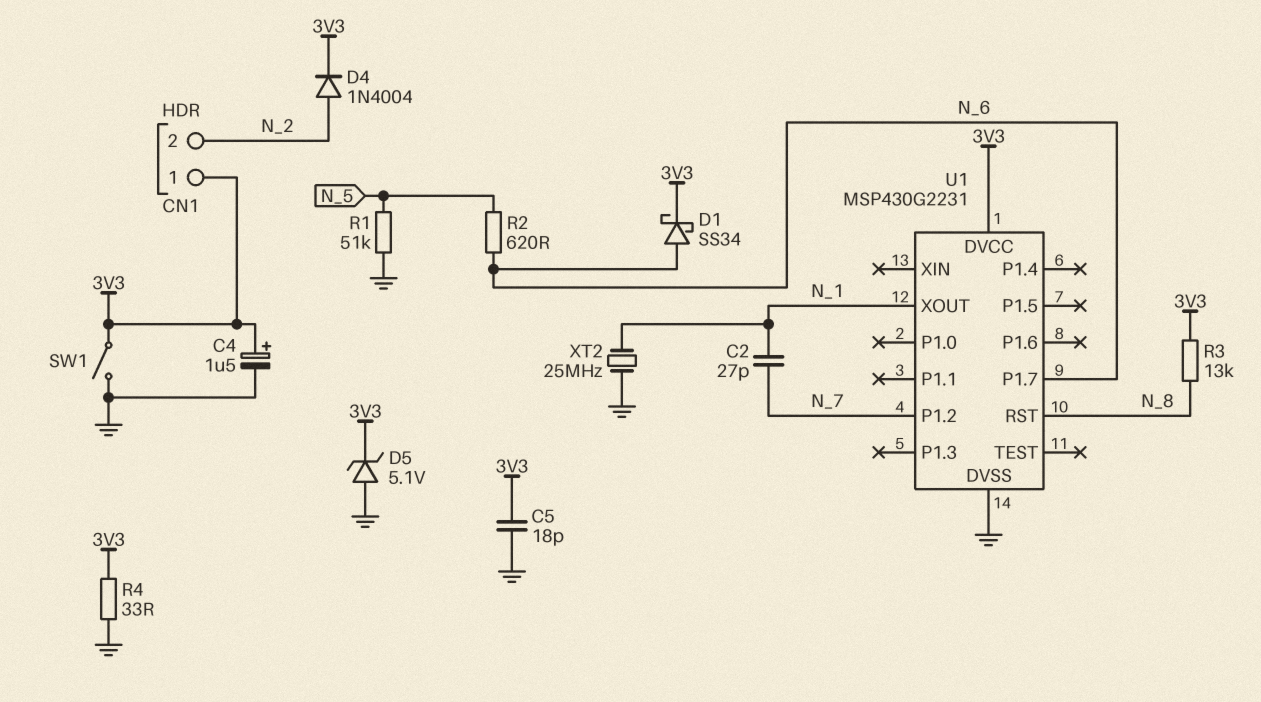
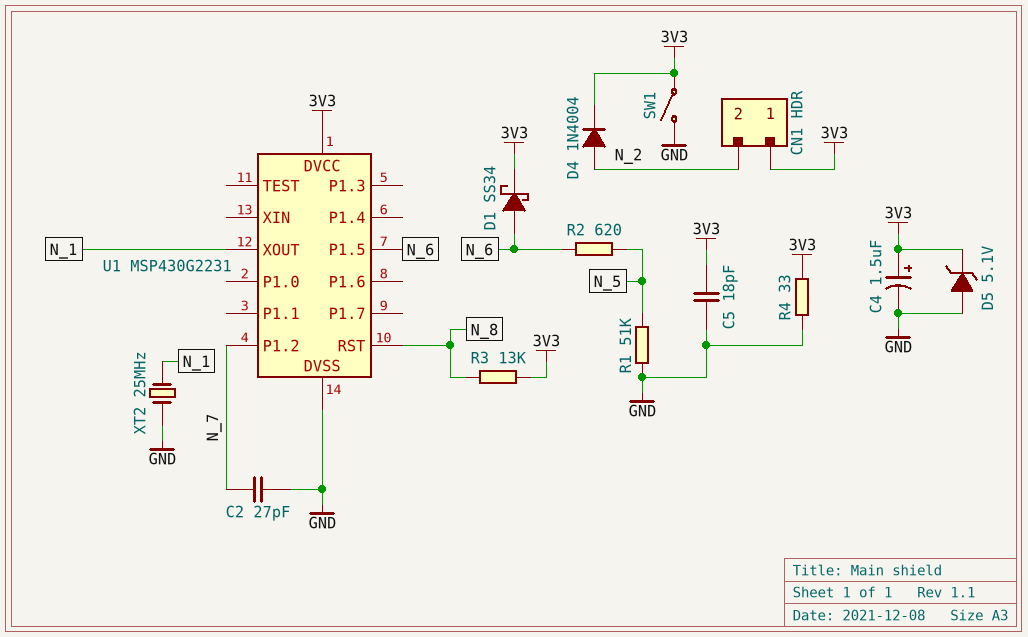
C2: 27pF (N_1, N_7) -> 27pF (GND, N_7)
U1 pin P1.5: none -> N_6
U1 pin P1.7: N_6 -> none

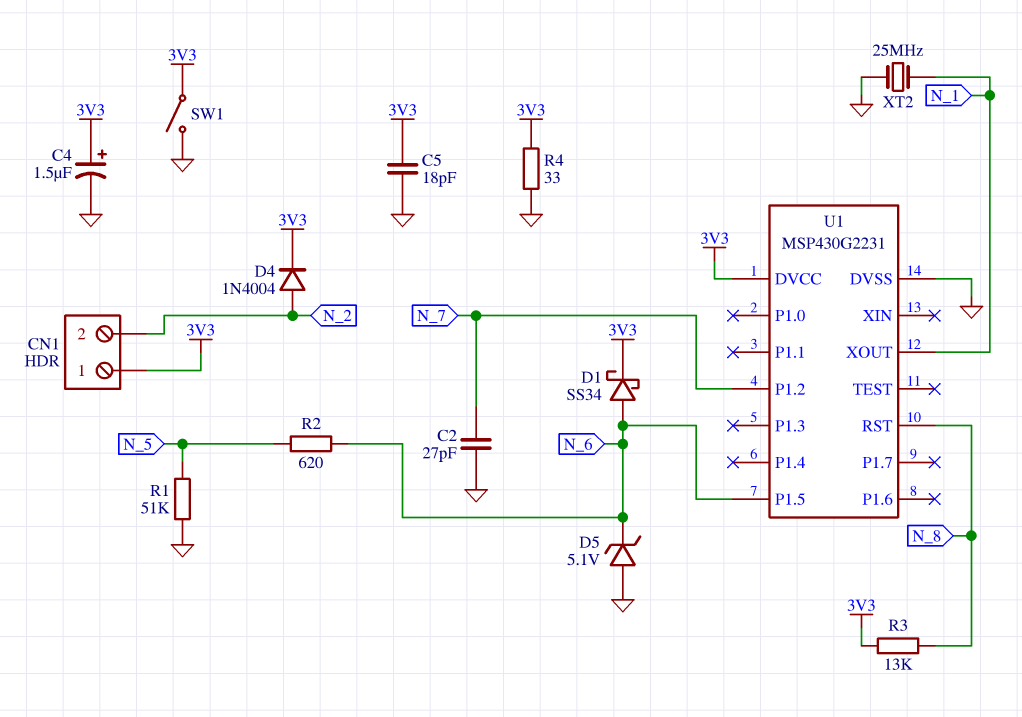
D5: zener 5.1V (A GND, K 3V3) -> zener 5.1V (A GND, K N_6)

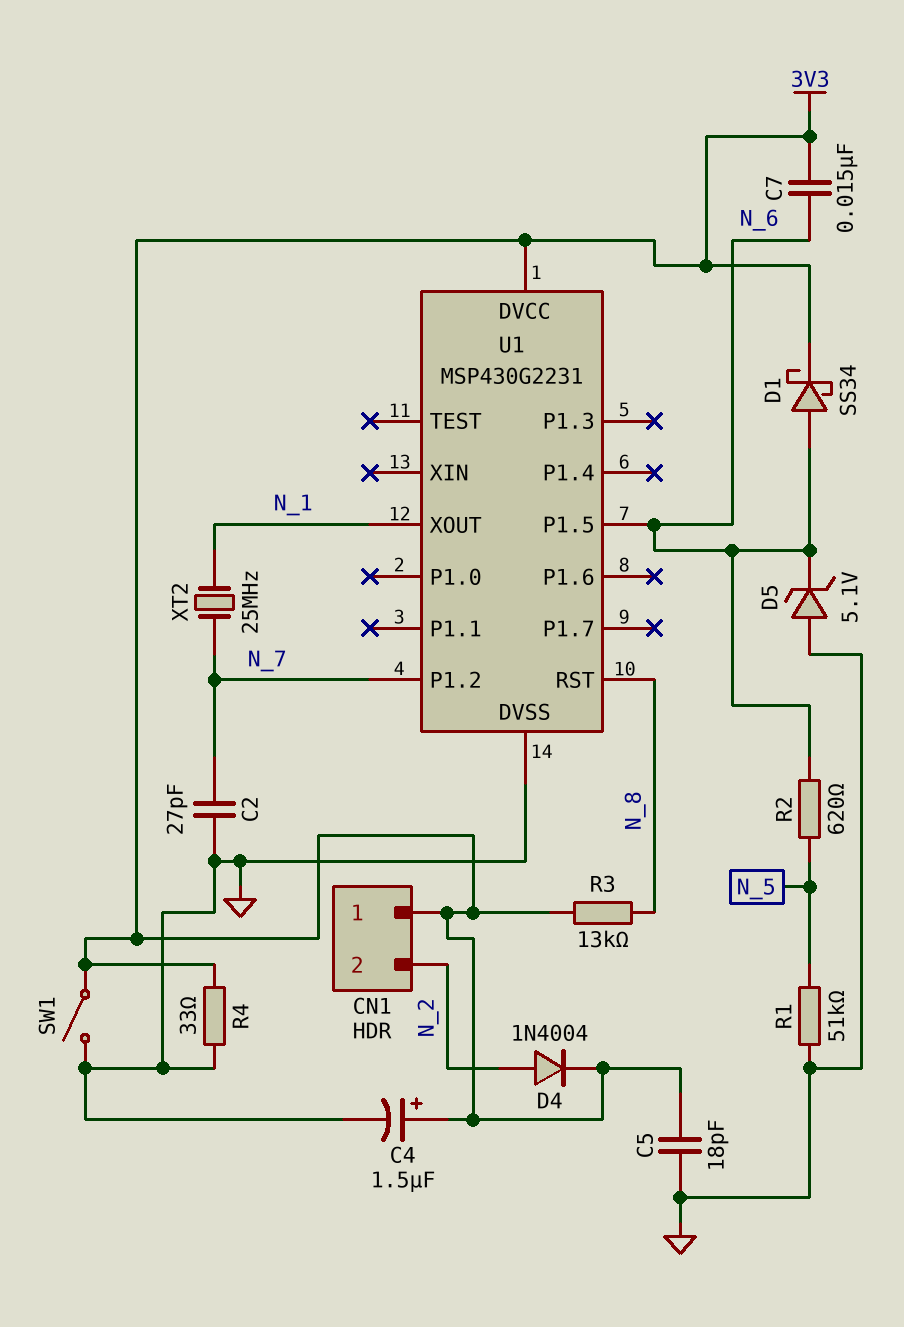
C7: none -> 15nF (3V3, N_6)
XT2: 25MHz (GND, N_1) -> 25MHz (N_1, N_7)

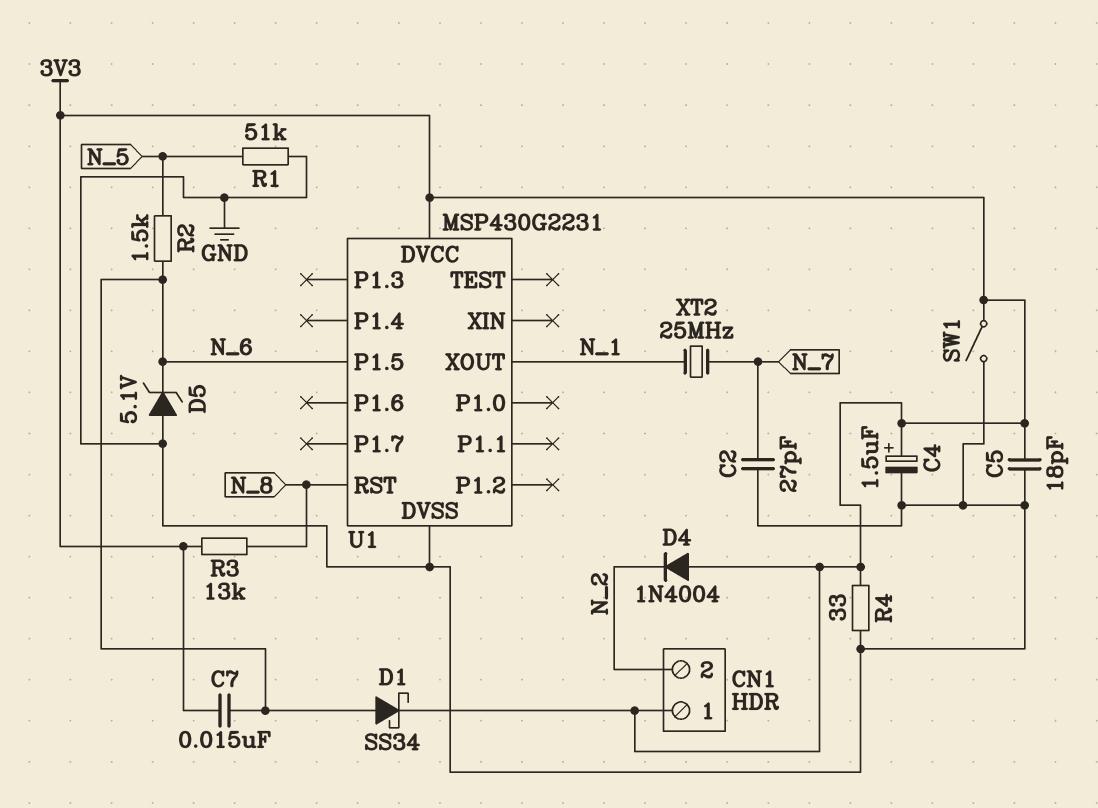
D4: diode 1N4004 (A N_2, K 3V3) -> diode 1N4004 (A 3V3, K N_2)
R2: 620 (N_5, N_6) -> 1.5k (N_5, N_6)
U1 pin P1.2: N_7 -> none

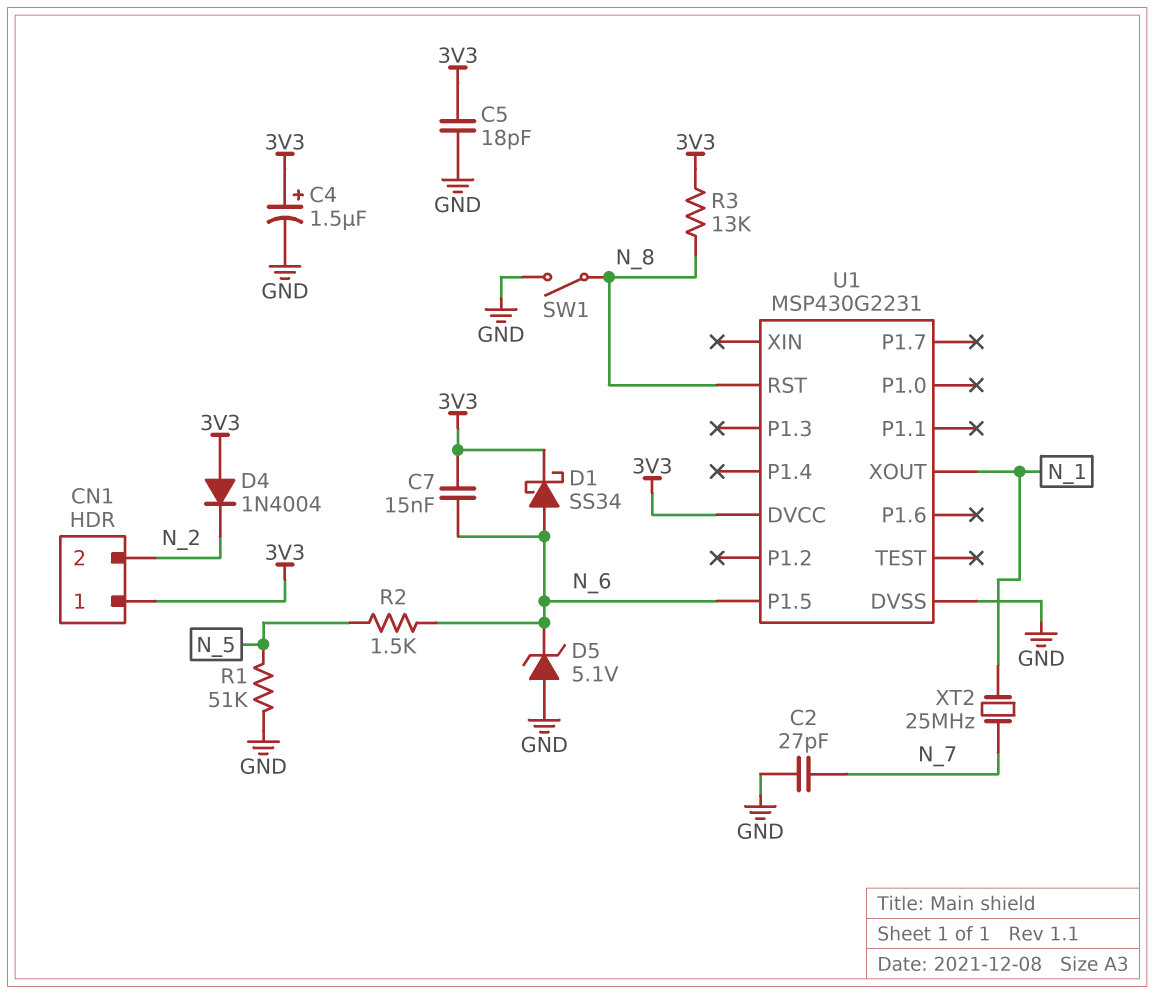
R4: 33 (3V3, GND) -> none
SW1: switch (3V3, GND) -> switch (GND, N_8)

